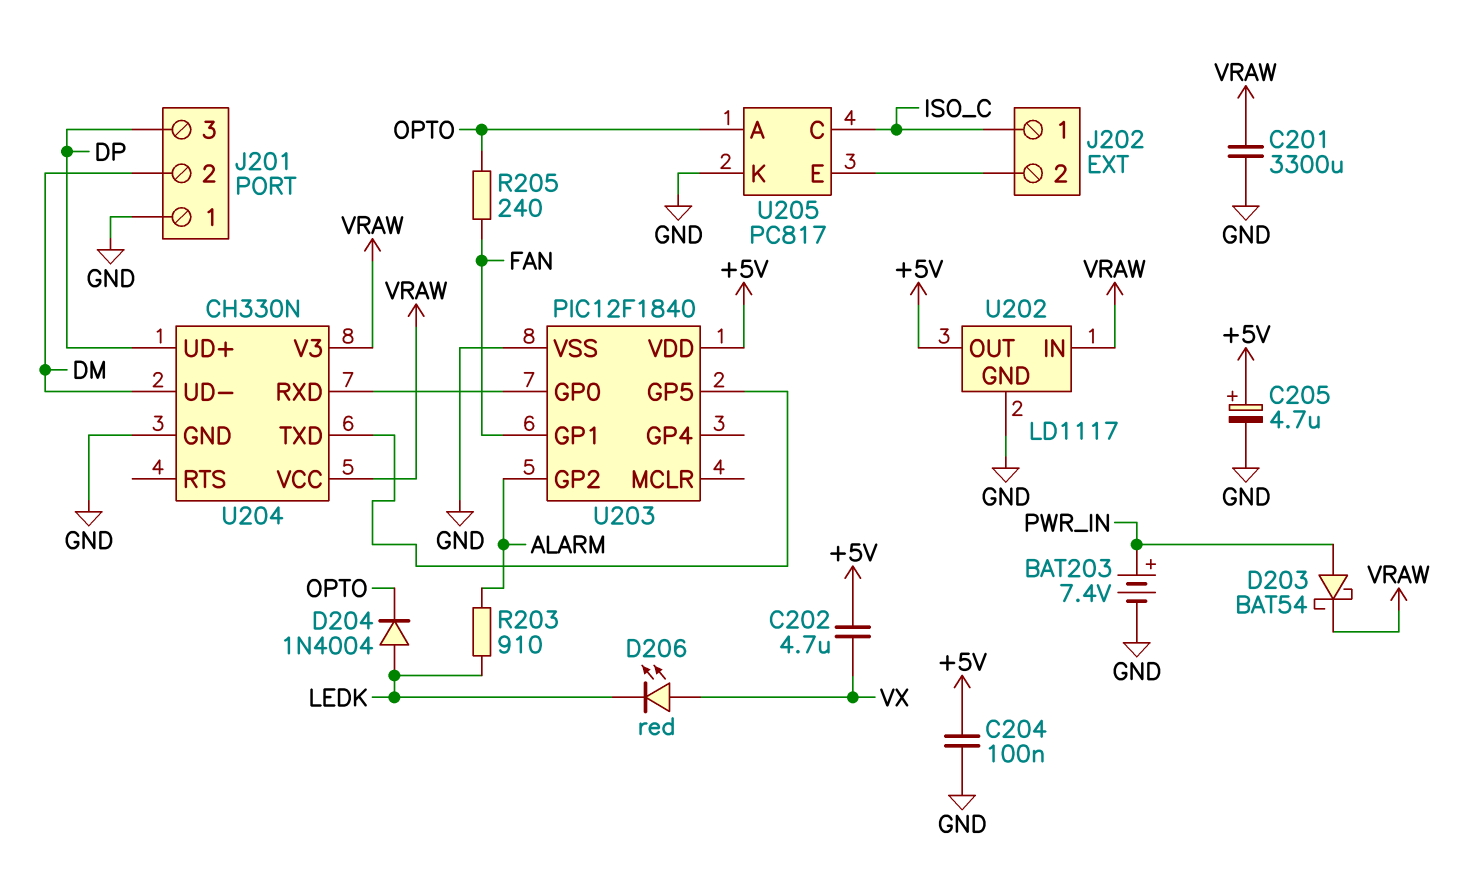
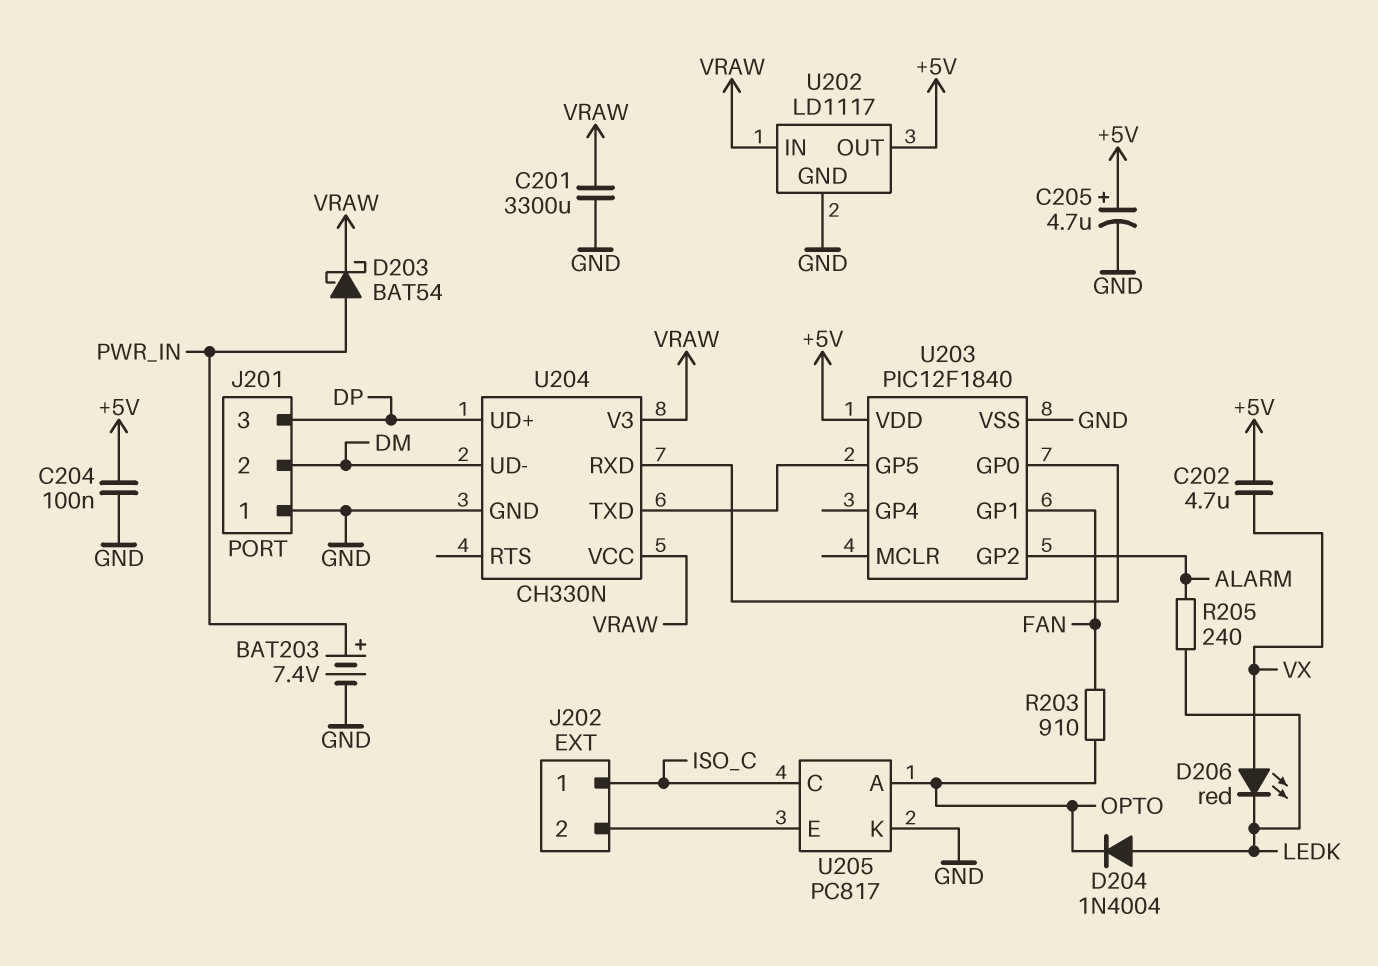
R203: 910 (ALARM, LEDK) -> 910 (FAN, OPTO)
R205: 240 (FAN, OPTO) -> 240 (ALARM, LEDK)

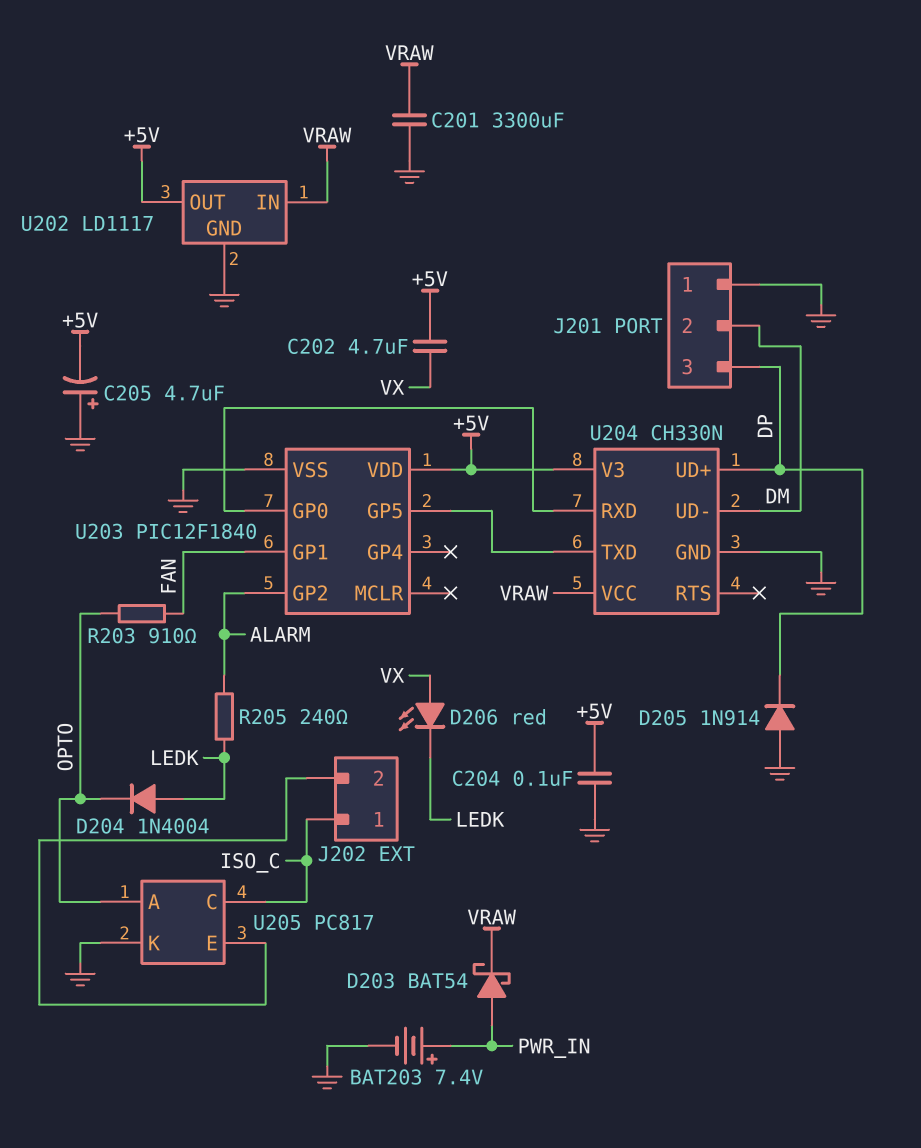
C205: 4.7uF (plus +5V, minus GND) -> 4.7uF (plus GND, minus +5V)
D205: none -> diode 1N914 (A GND, K DP)
U204 pin V3: VRAW -> +5V

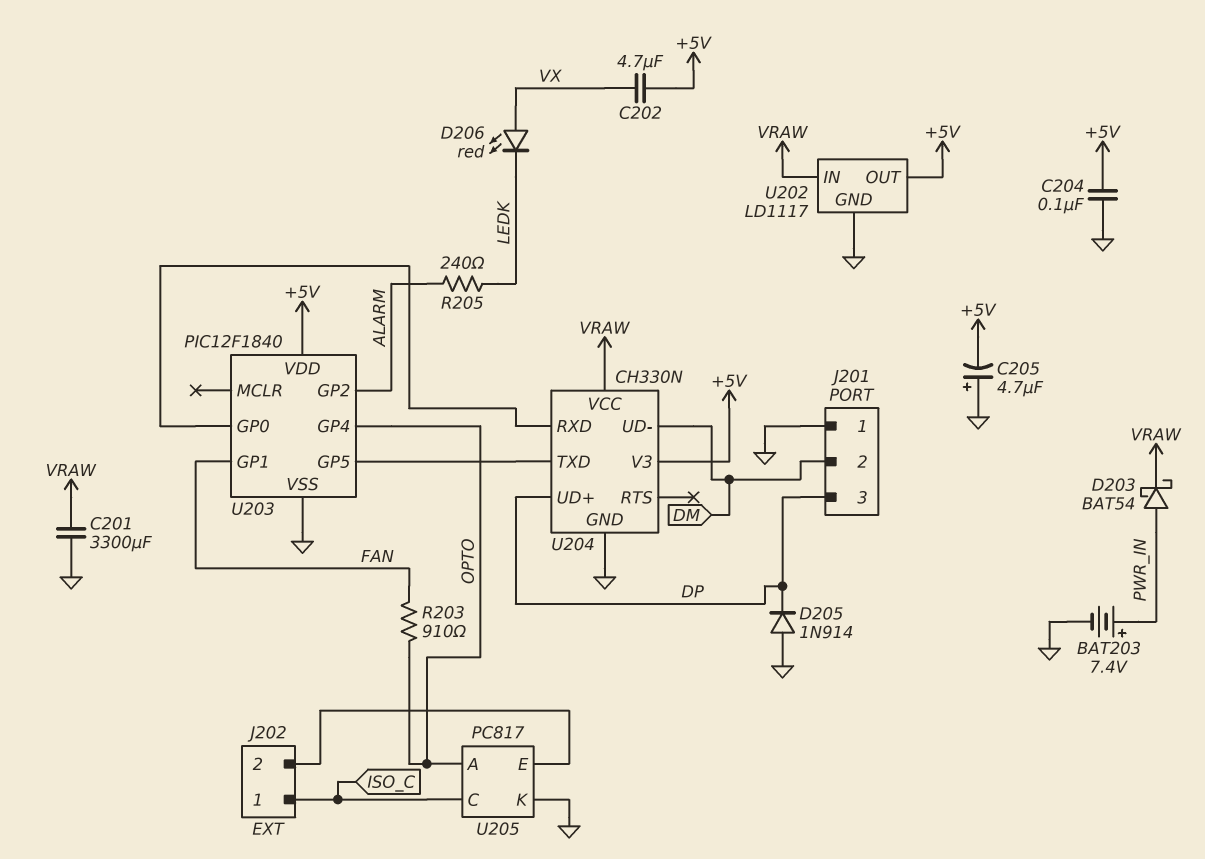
D204: diode 1N4004 (A LEDK, K OPTO) -> none
U203 pin GP4: none -> OPTO

